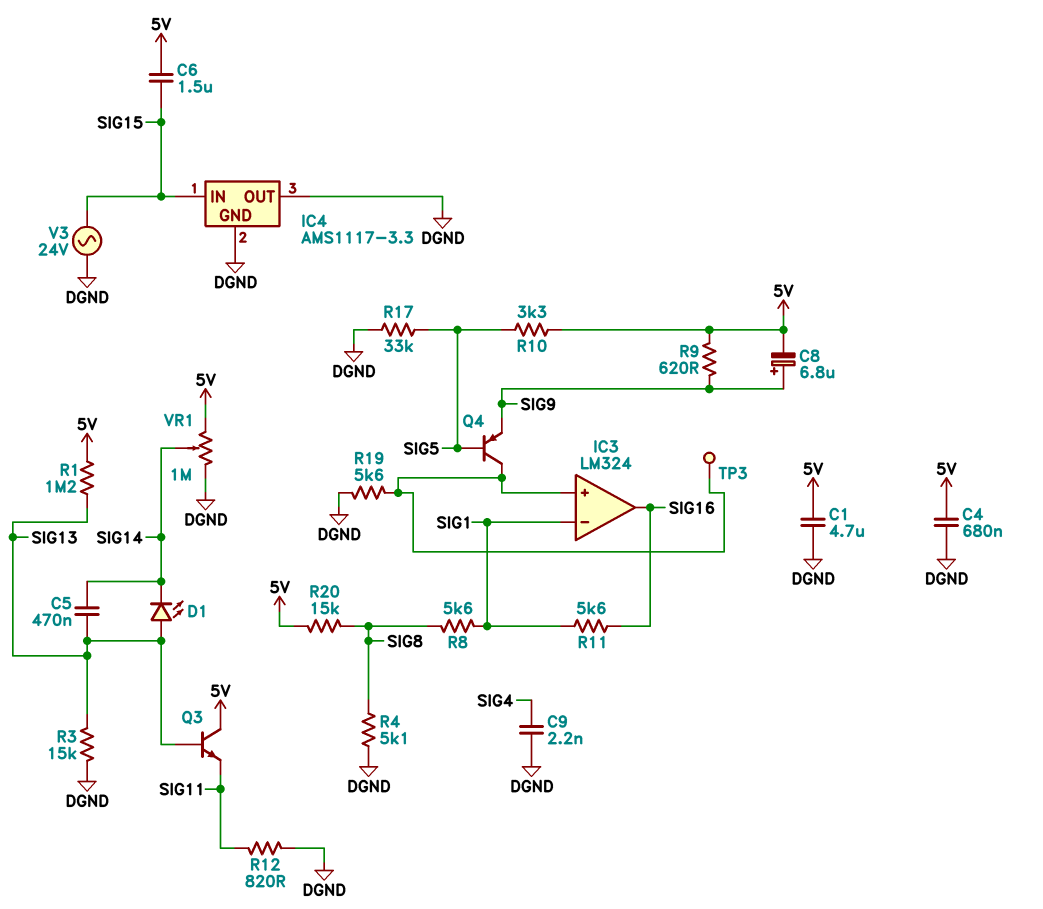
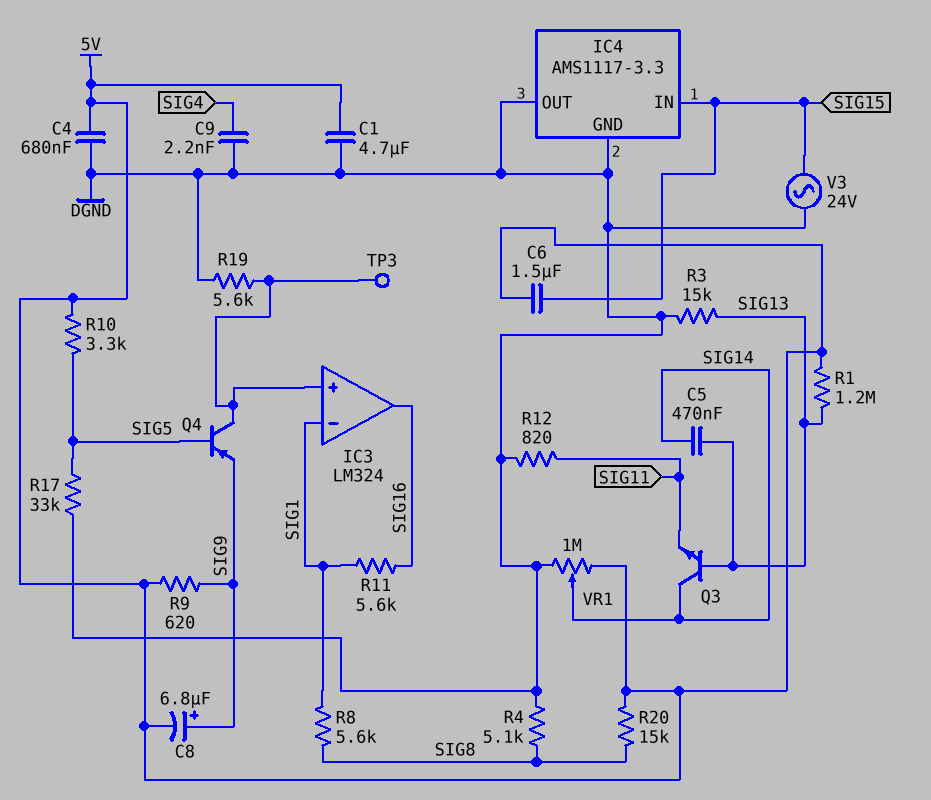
D1: LED (A SIG13, K SIG14) -> none
Q3: NPN (B SIG13, C 5V, E SIG11) -> NPN (B SIG13, C SIG14, E SIG11)

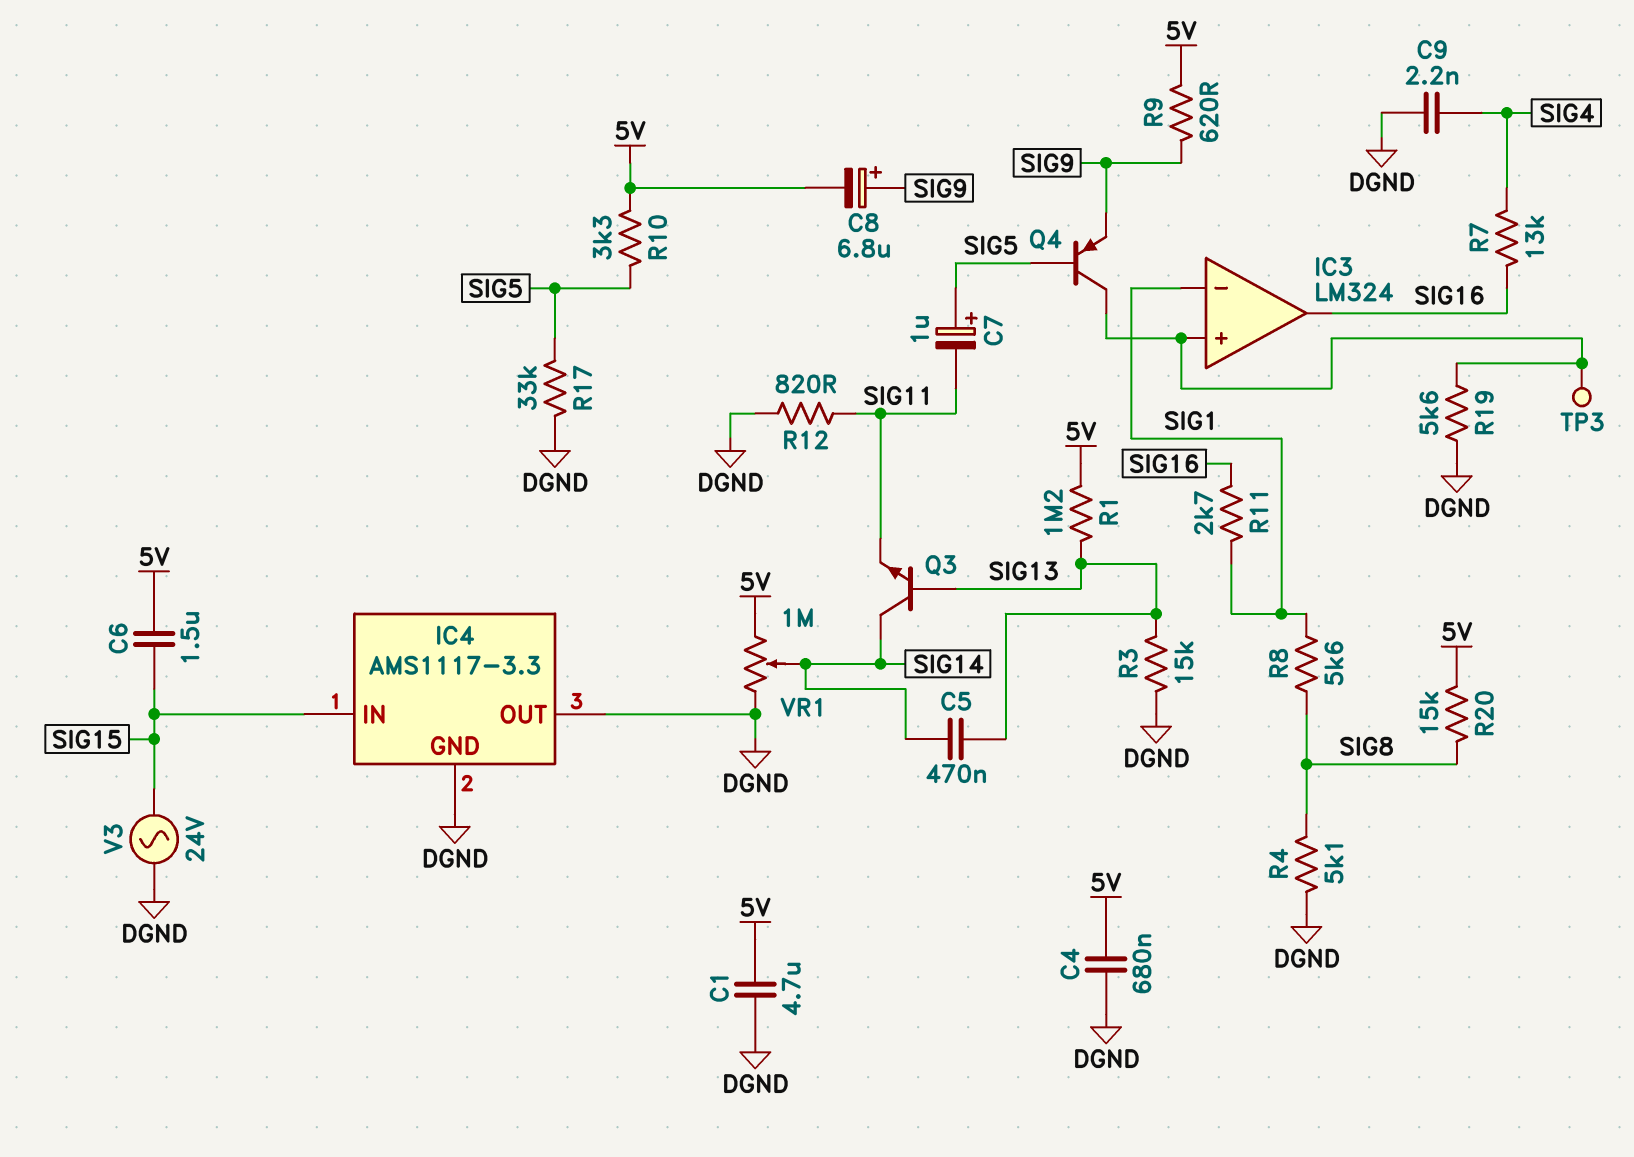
C7: none -> 1uF (plus SIG5, minus SIG11)
R7: none -> 13k (SIG4, SIG16)
R11: 5.6k (SIG1, SIG16) -> 2.7k (SIG1, SIG16)

